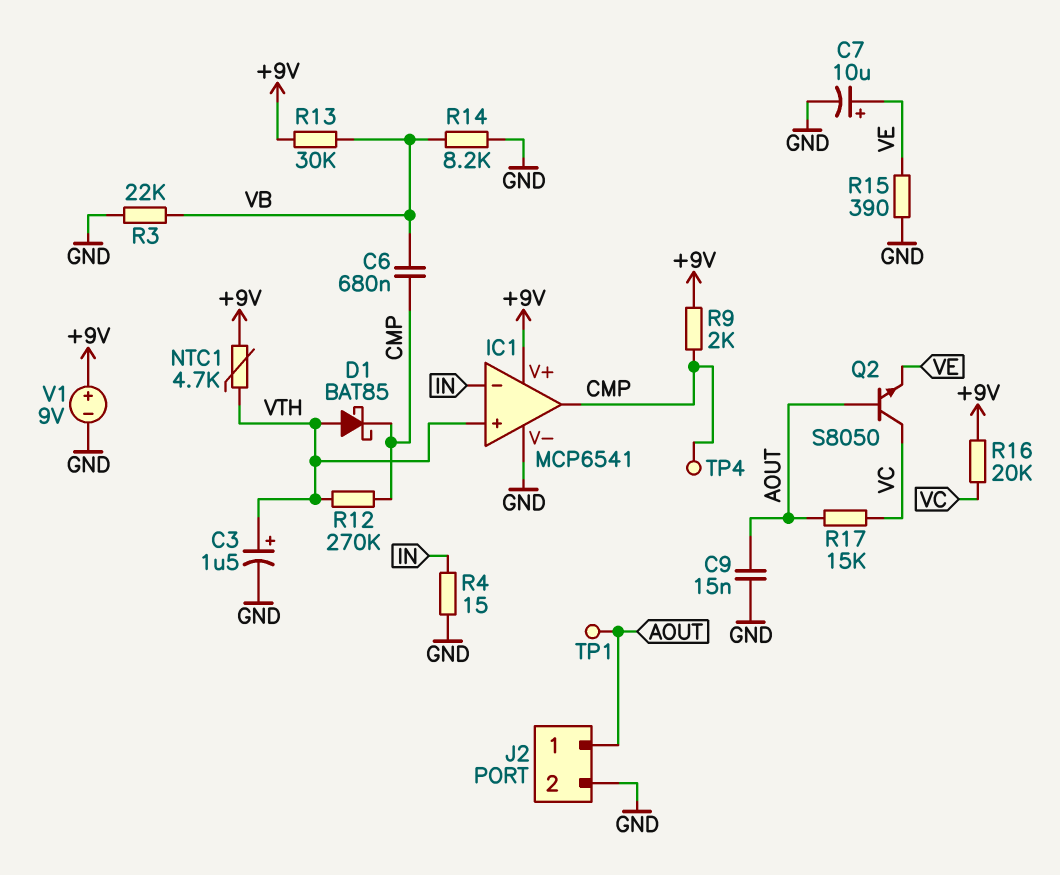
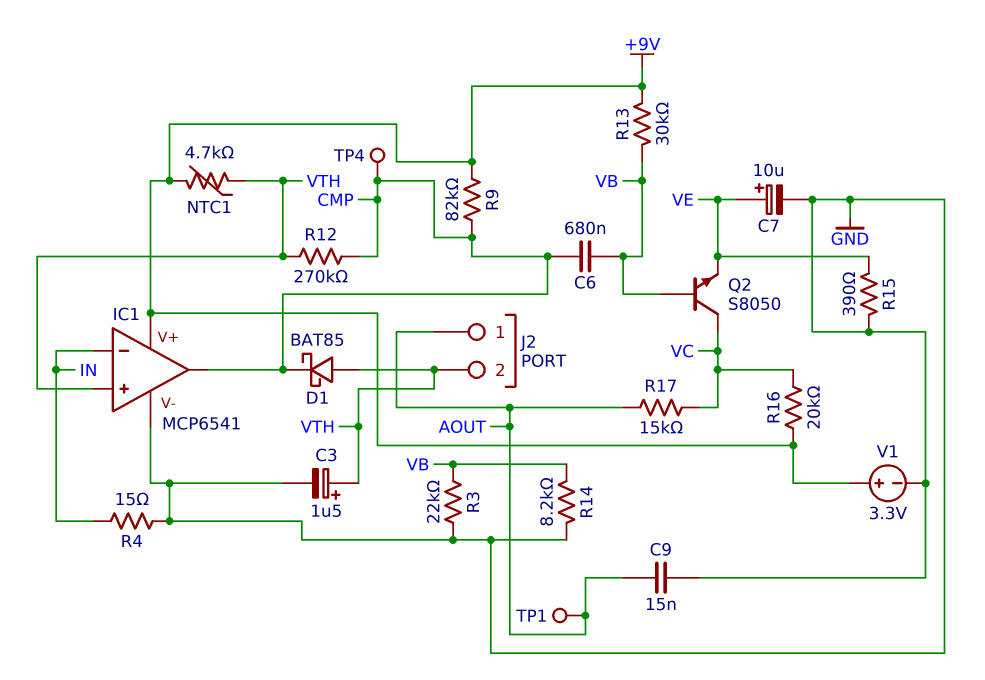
J2 pin 2: GND -> VTH
Q2: NPN S8050 (B AOUT, C VC, E VE) -> NPN S8050 (B VB, C VC, E VE)
R9: 2k (+9V, CMP) -> 82k (+9V, CMP)
V1: 9V (plus +9V, minus GND) -> 3.3V (plus +9V, minus GND)

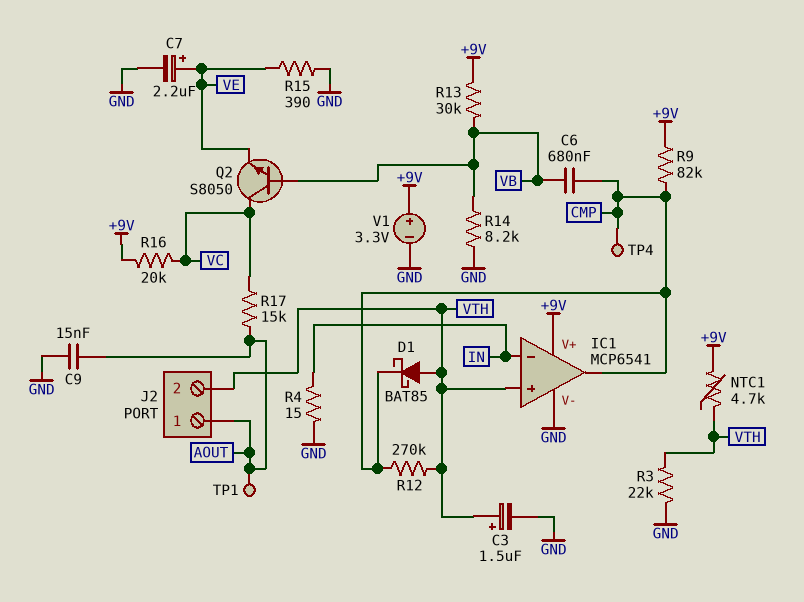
C7: 10uF (plus VE, minus GND) -> 2.2uF (plus VE, minus GND)
R3: 22k (GND, VB) -> 22k (GND, VTH)

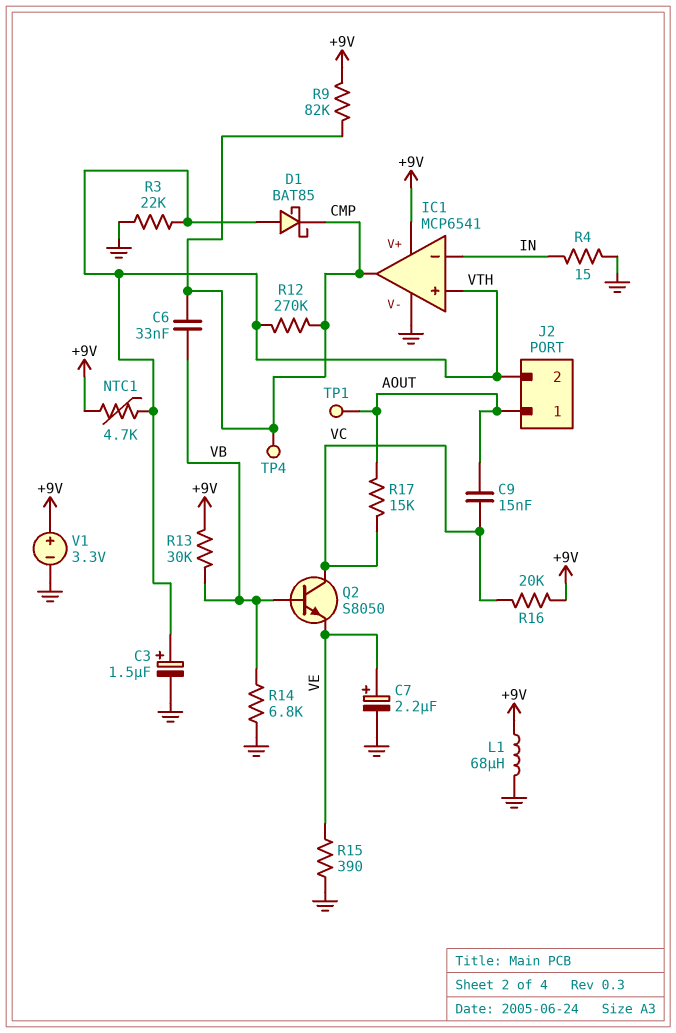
C6: 680nF (CMP, VB) -> 33nF (CMP, VB)
C9: 15nF (AOUT, GND) -> 15nF (AOUT, VC)
L1: none -> 68uH (+9V, GND)
R14: 8.2k (GND, VB) -> 6.8k (GND, VB)

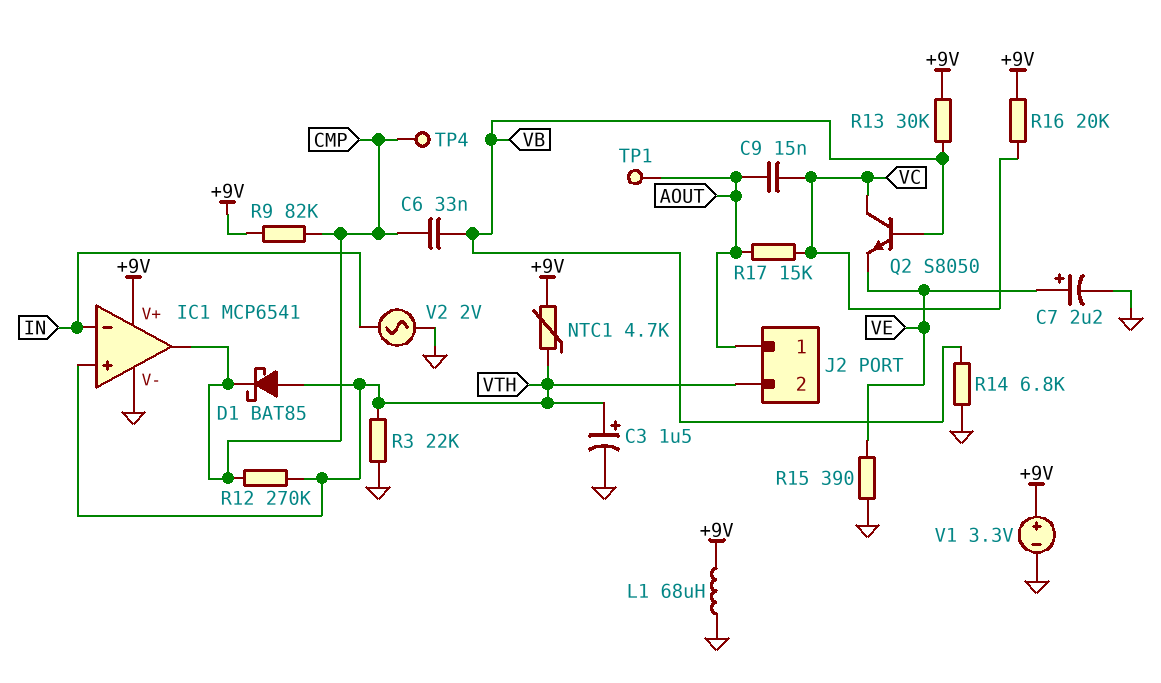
R4: 15 (GND, IN) -> none
V2: none -> AC 2V (GND, IN)

